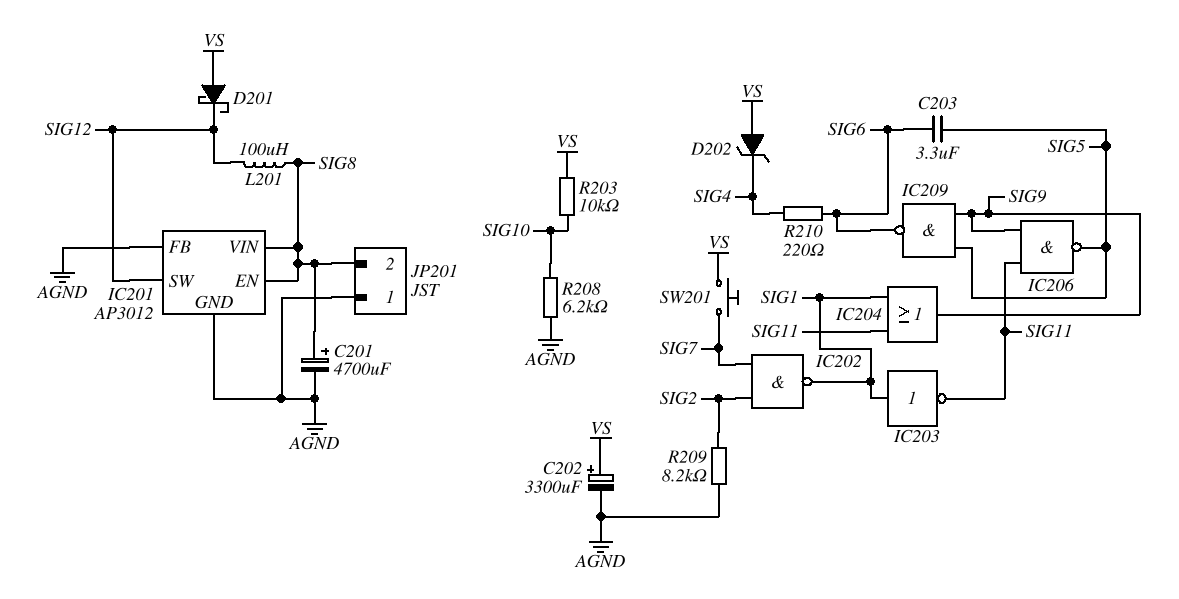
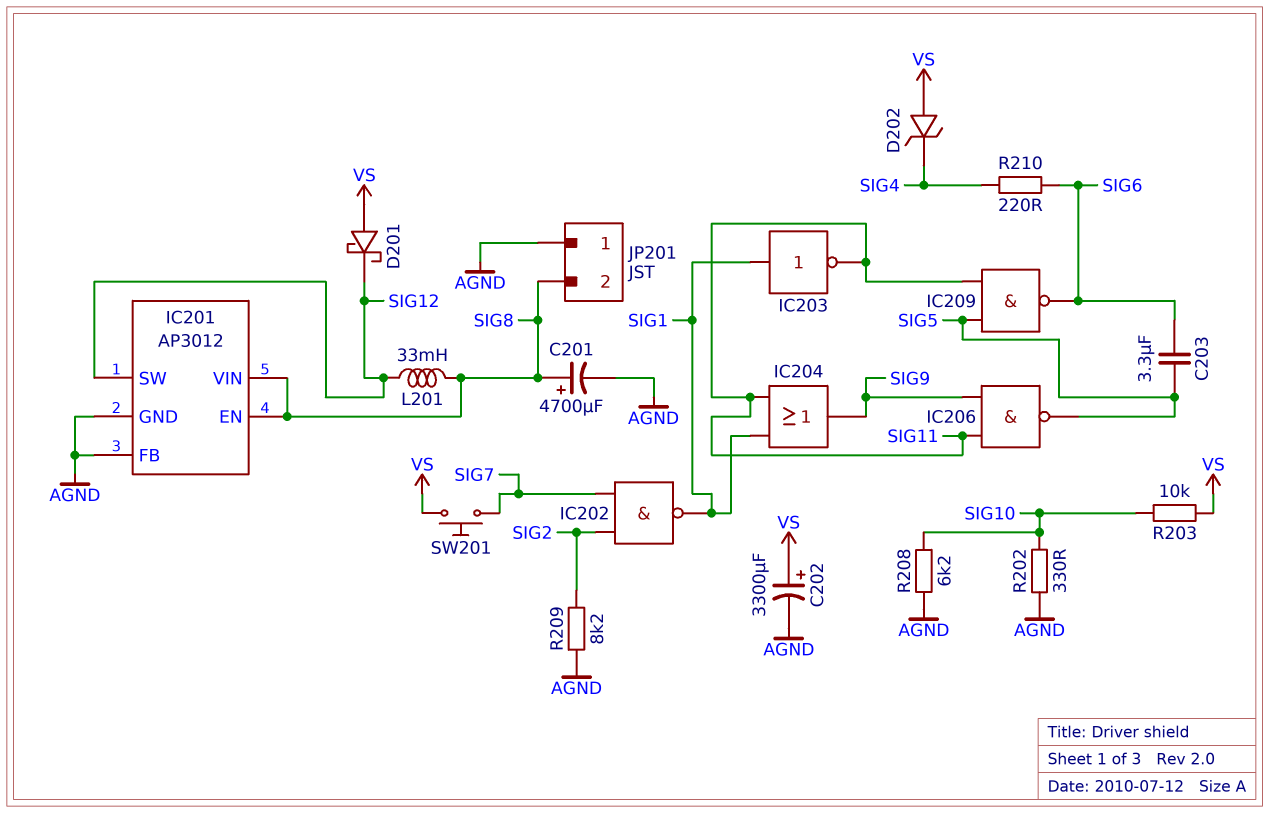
IC209: NAND (in SIG5, in SIG9, out SIG6) -> NAND (in SIG5, in SIG11, out SIG6)
L201: 100uH (SIG8, SIG12) -> 33mH (SIG8, SIG12)
R202: none -> 330 (AGND, SIG10)

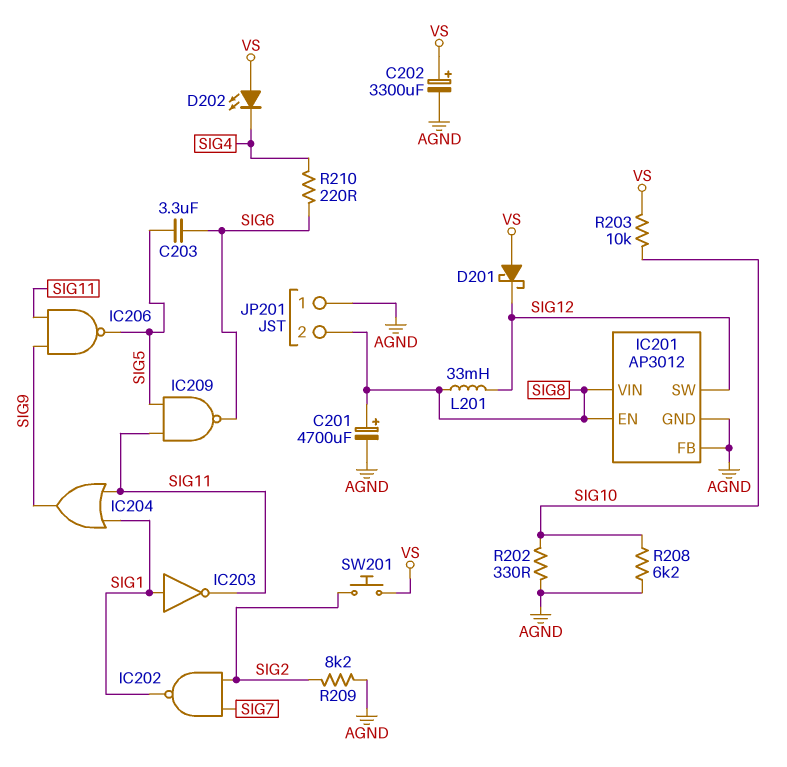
D202: zener (A VS, K SIG4) -> LED (A VS, K SIG4)
SW201: button (SIG7, VS) -> button (SIG2, VS)

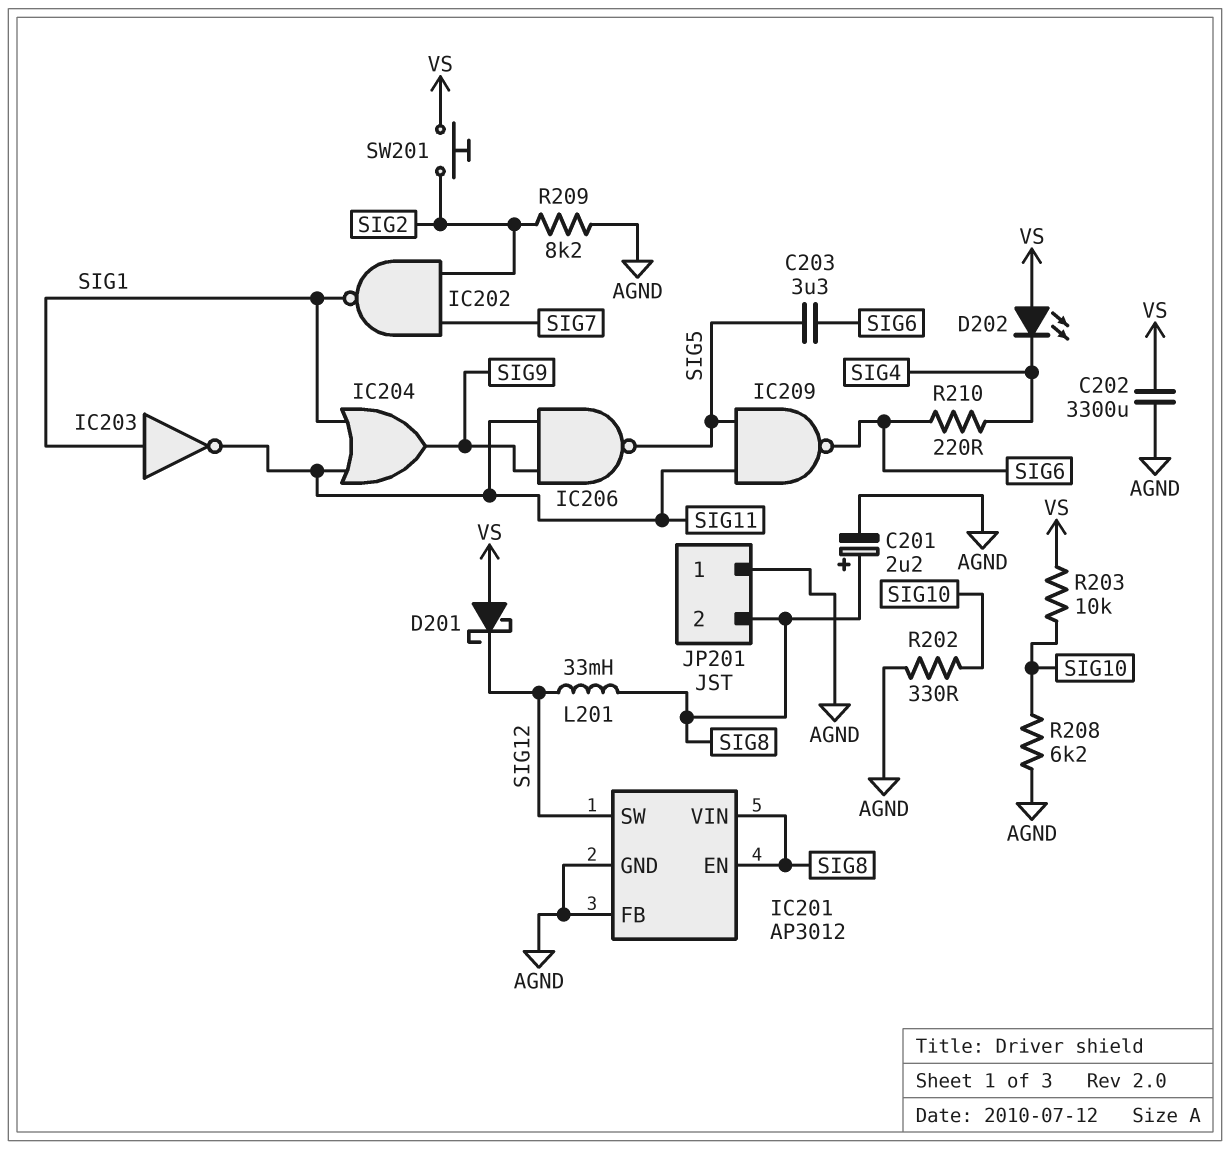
C201: 4700uF (plus SIG8, minus AGND) -> 2.2uF (plus SIG8, minus AGND)
C202: 3300uF (plus VS, minus AGND) -> 3300uF (AGND, VS)

